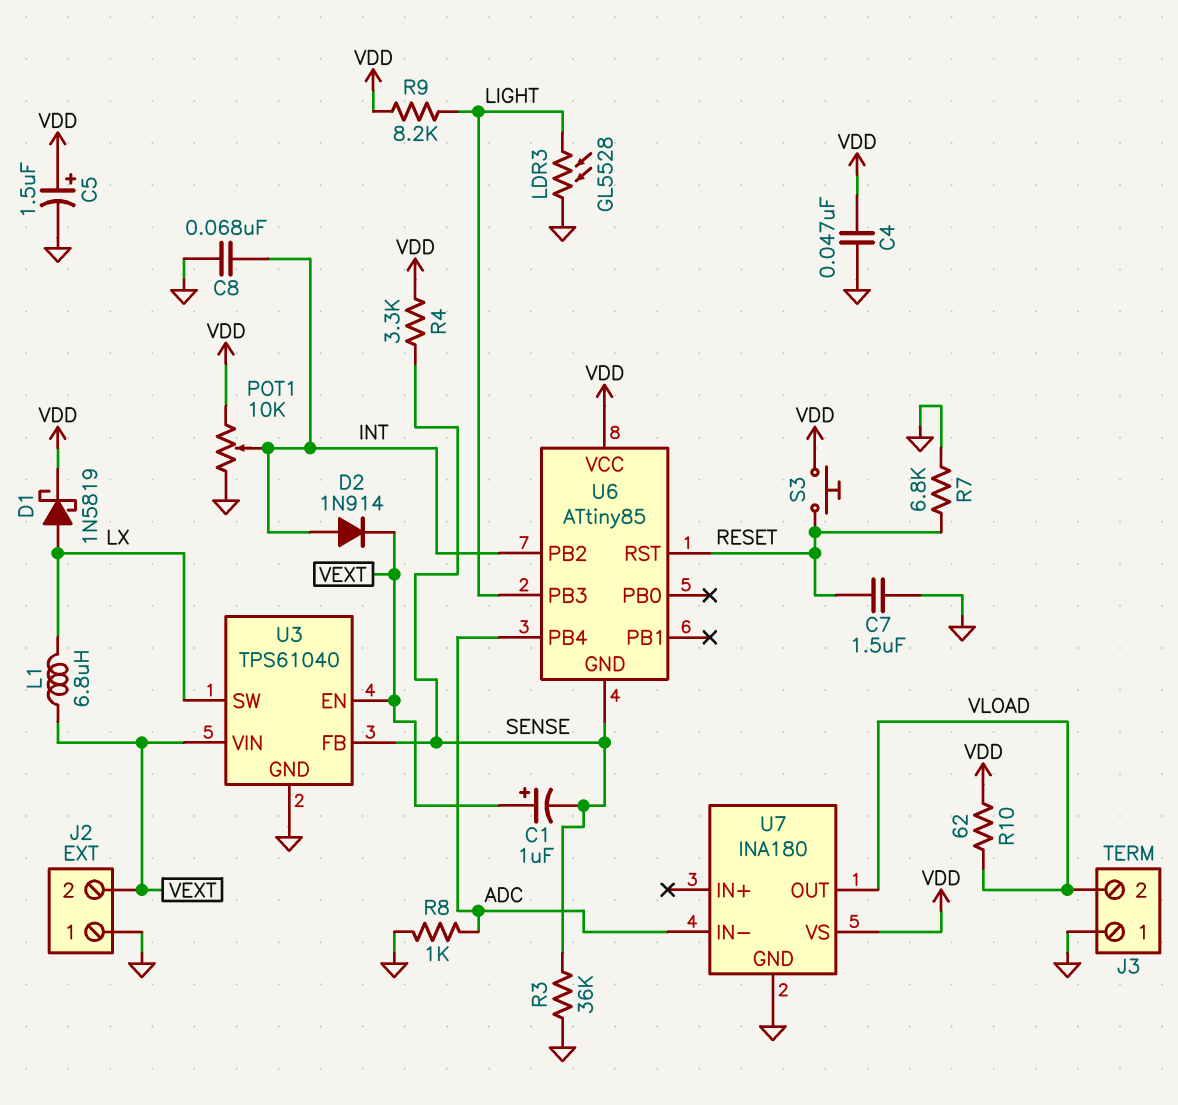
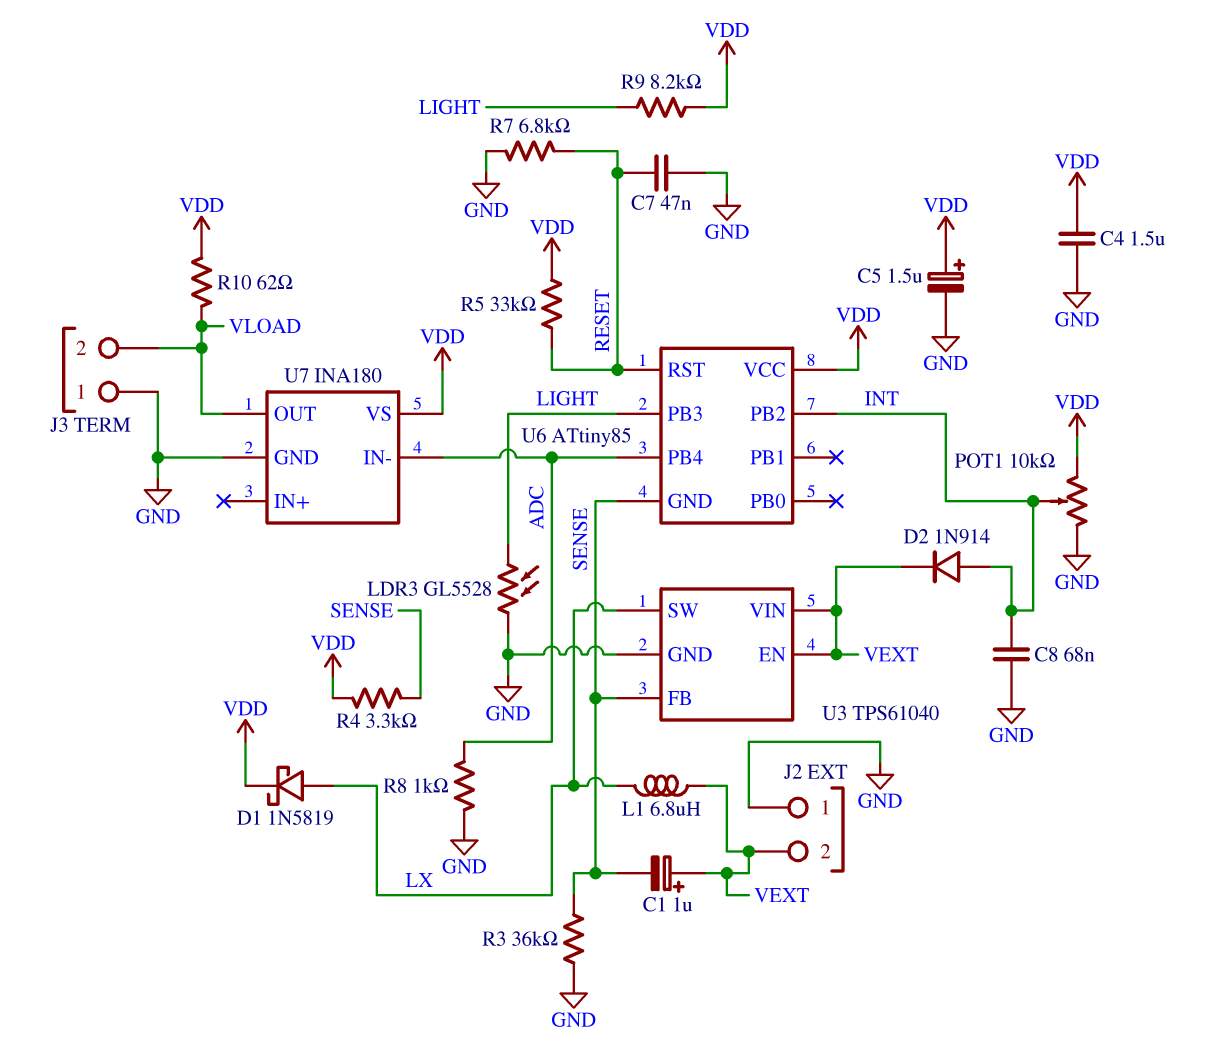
C4: 47nF (GND, VDD) -> 1.5uF (GND, VDD)
C7: 1.5uF (GND, RESET) -> 47nF (GND, RESET)
R5: none -> 33k (RESET, VDD)
S3: button (RESET, VDD) -> none

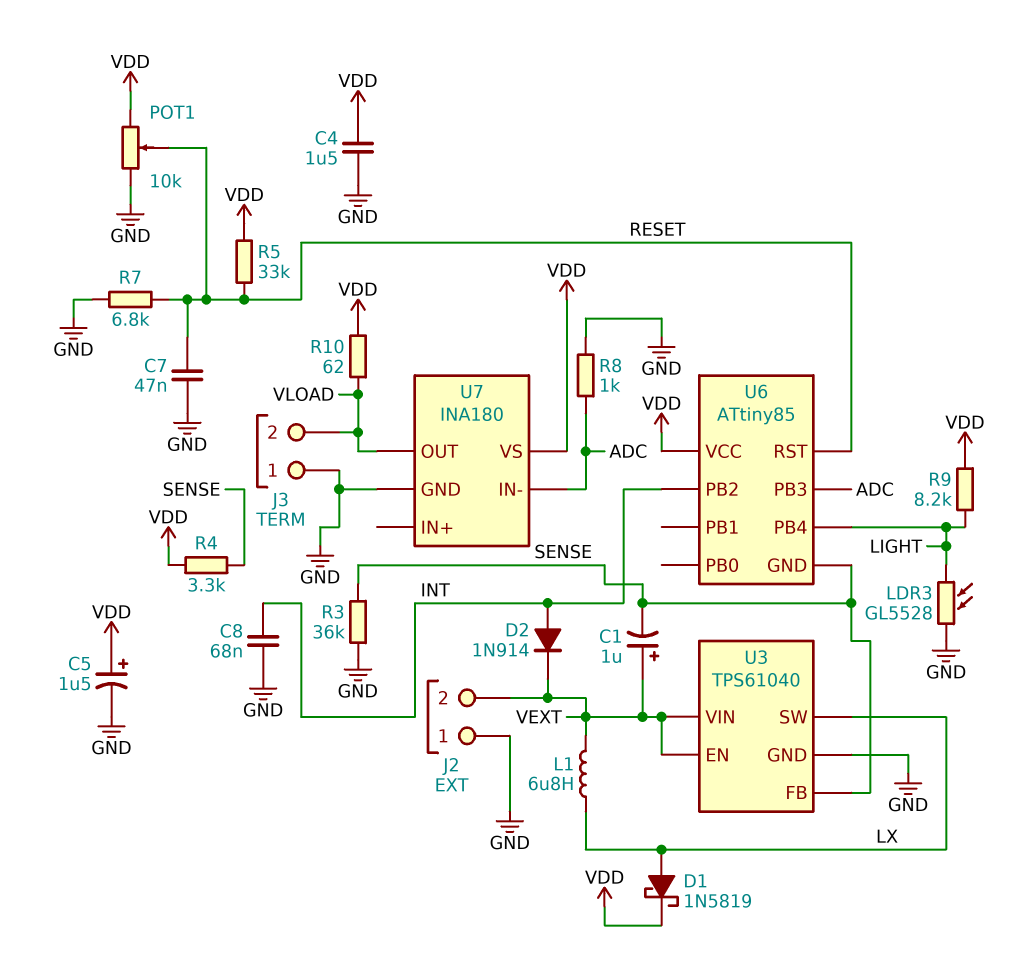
POT1: 10k (GND, VDD, wiper INT) -> 10k (GND, VDD, wiper RESET)
U6 pin PB3: LIGHT -> ADC
U6 pin PB4: ADC -> LIGHT

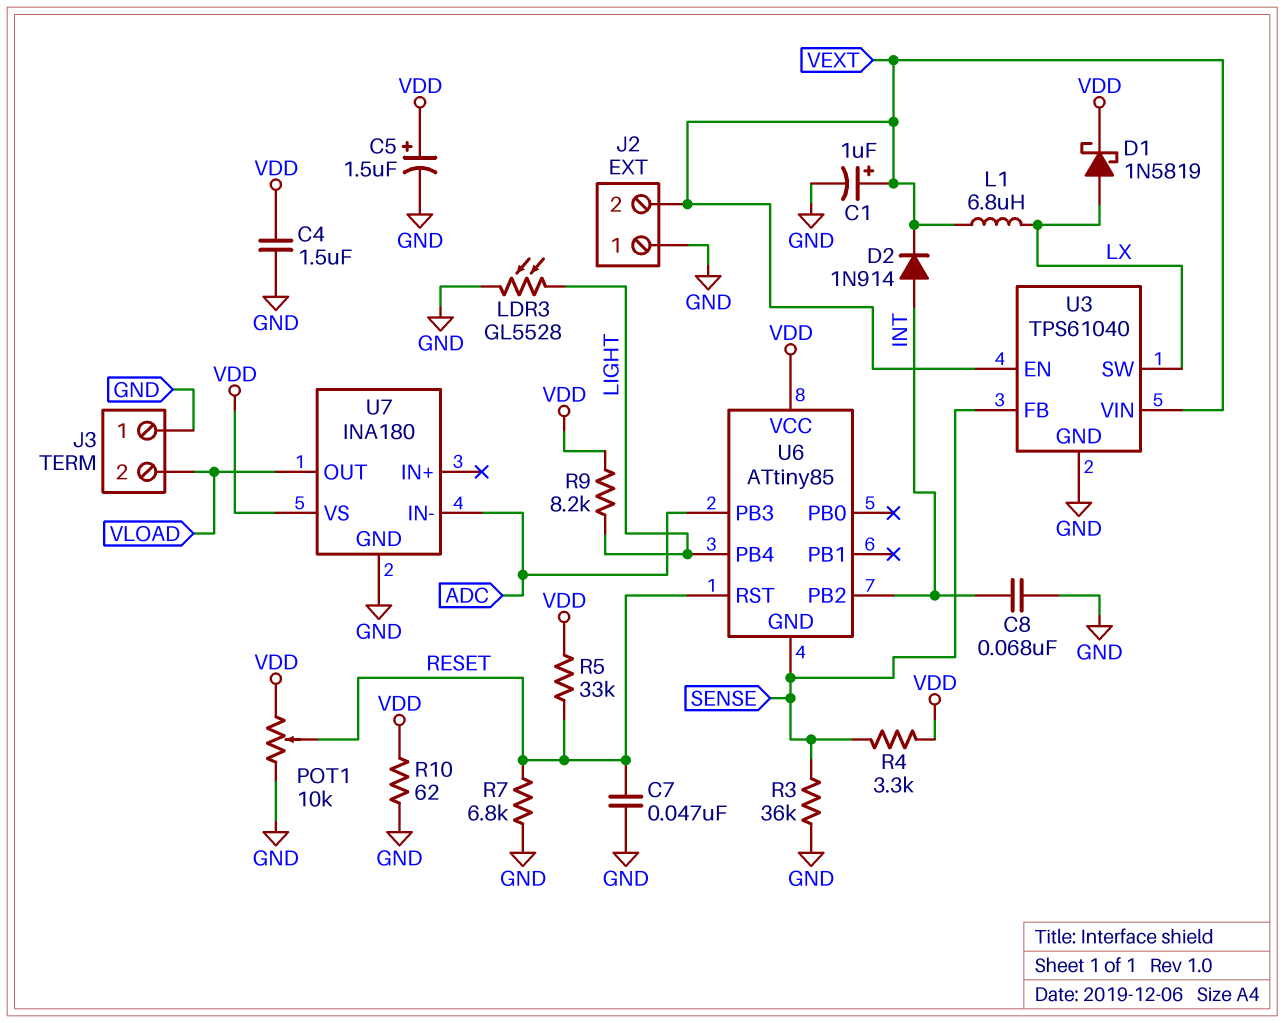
C1: 1uF (plus VEXT, minus SENSE) -> 1uF (plus VEXT, minus GND)
R8: 1k (ADC, GND) -> none
R10: 62 (VDD, VLOAD) -> 62 (GND, VDD)

